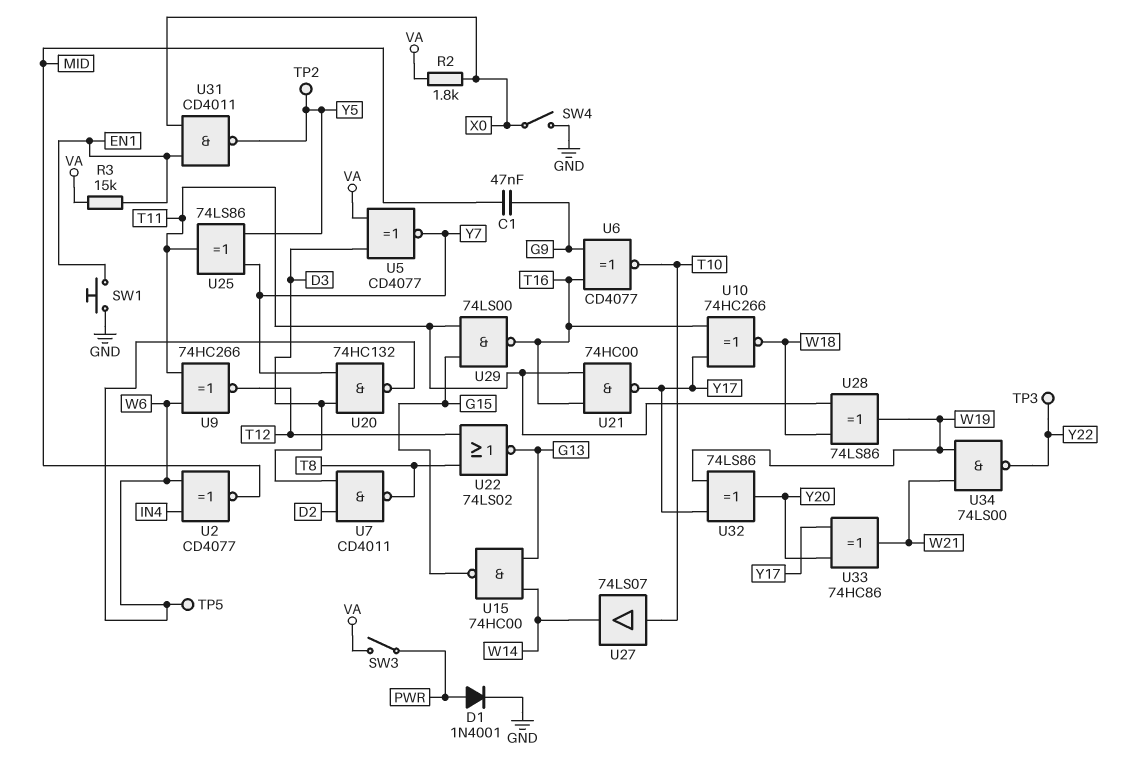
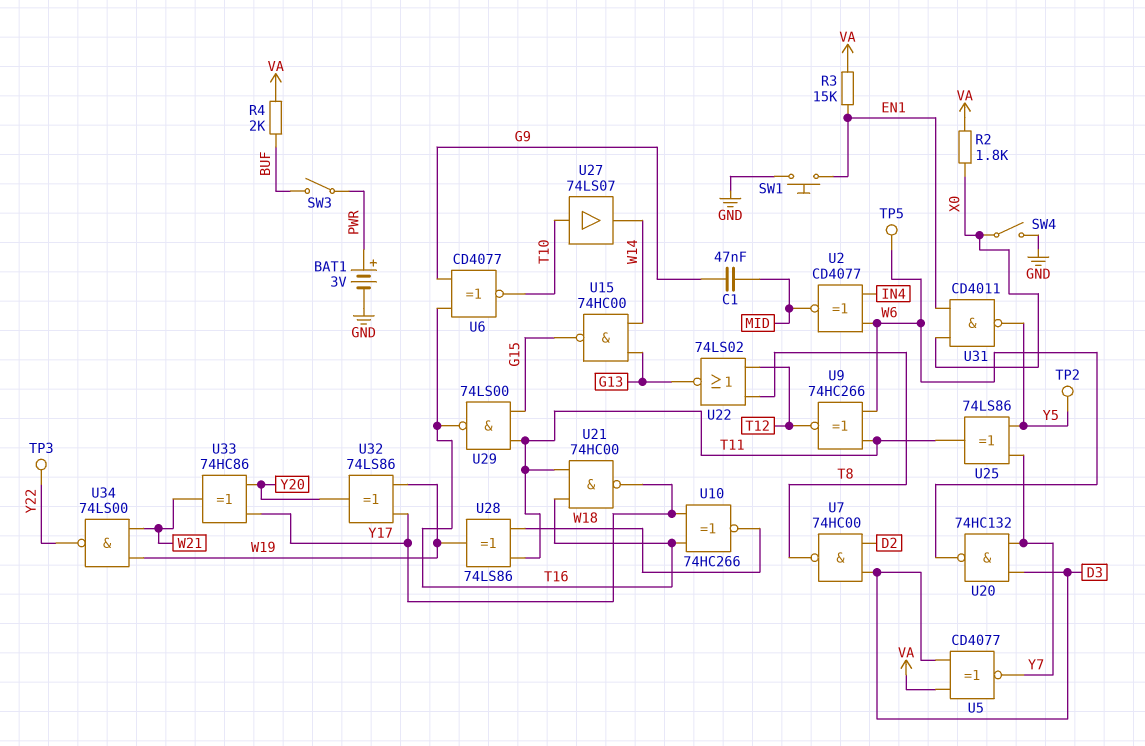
BAT1: none -> 3V (plus PWR, minus GND)
D1: diode 1N4001 (A PWR, K GND) -> none
R4: none -> 2k (BUF, VA)
SW3: switch (PWR, VA) -> switch (BUF, PWR)
U7: NAND CD4011 (in D2, in D3, out T8) -> NAND 74HC00 (in D2, in D3, out T8)

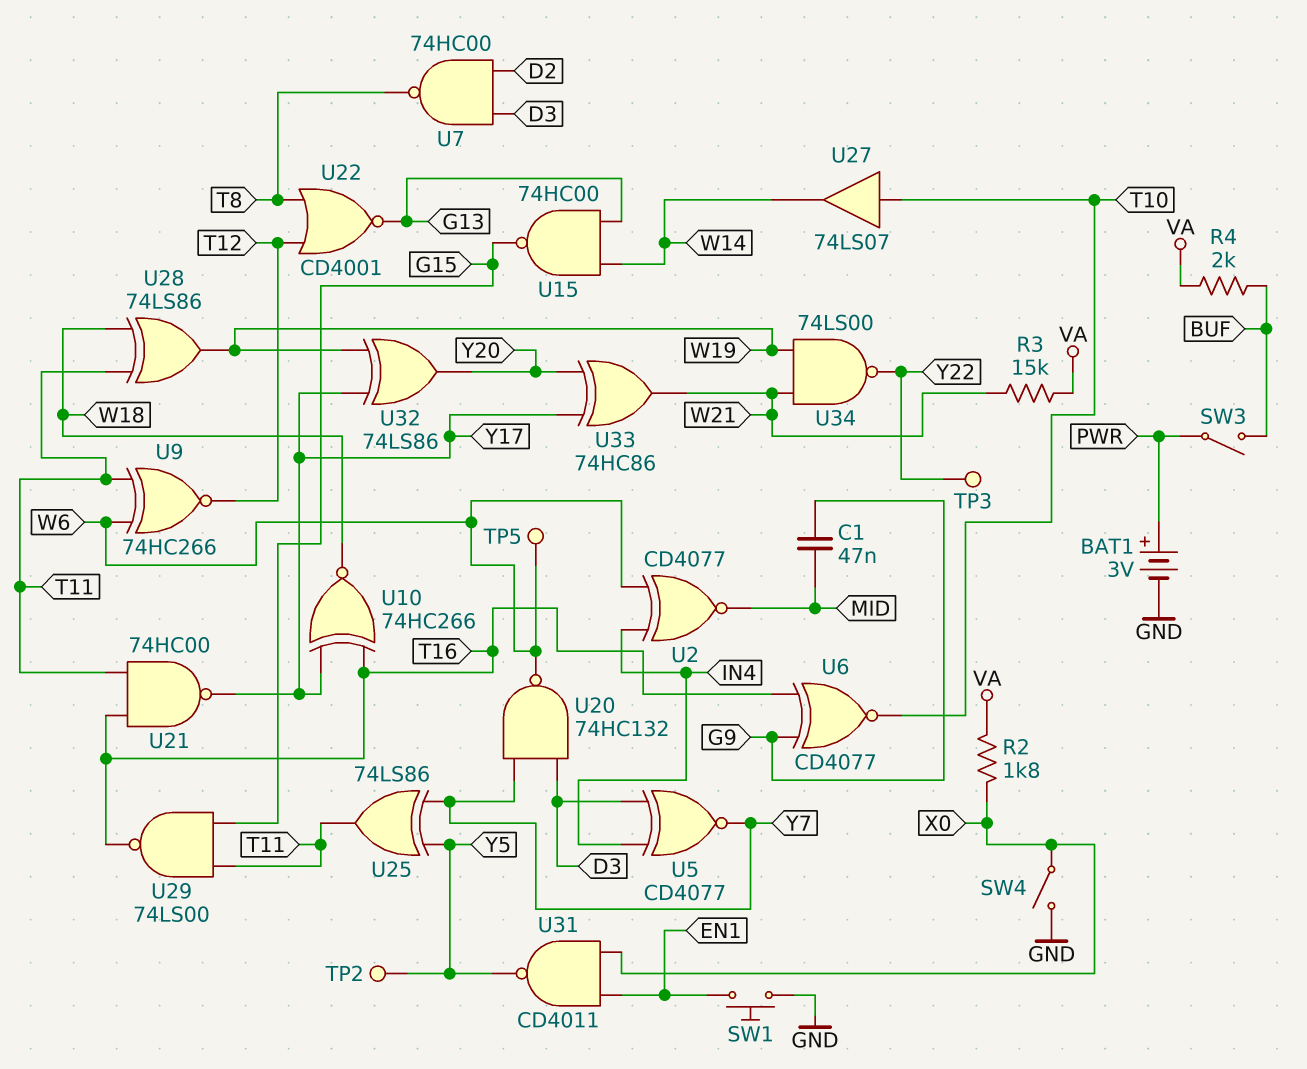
R3: 15k (EN1, VA) -> 15k (VA, W21)
U5: XNOR CD4077 (in D3, in VA, out Y7) -> XNOR CD4077 (in D3, in IN4, out Y7)
U22: NOR 74LS02 (in T8, in T12, out G13) -> NOR CD4001 (in T8, in T12, out G13)

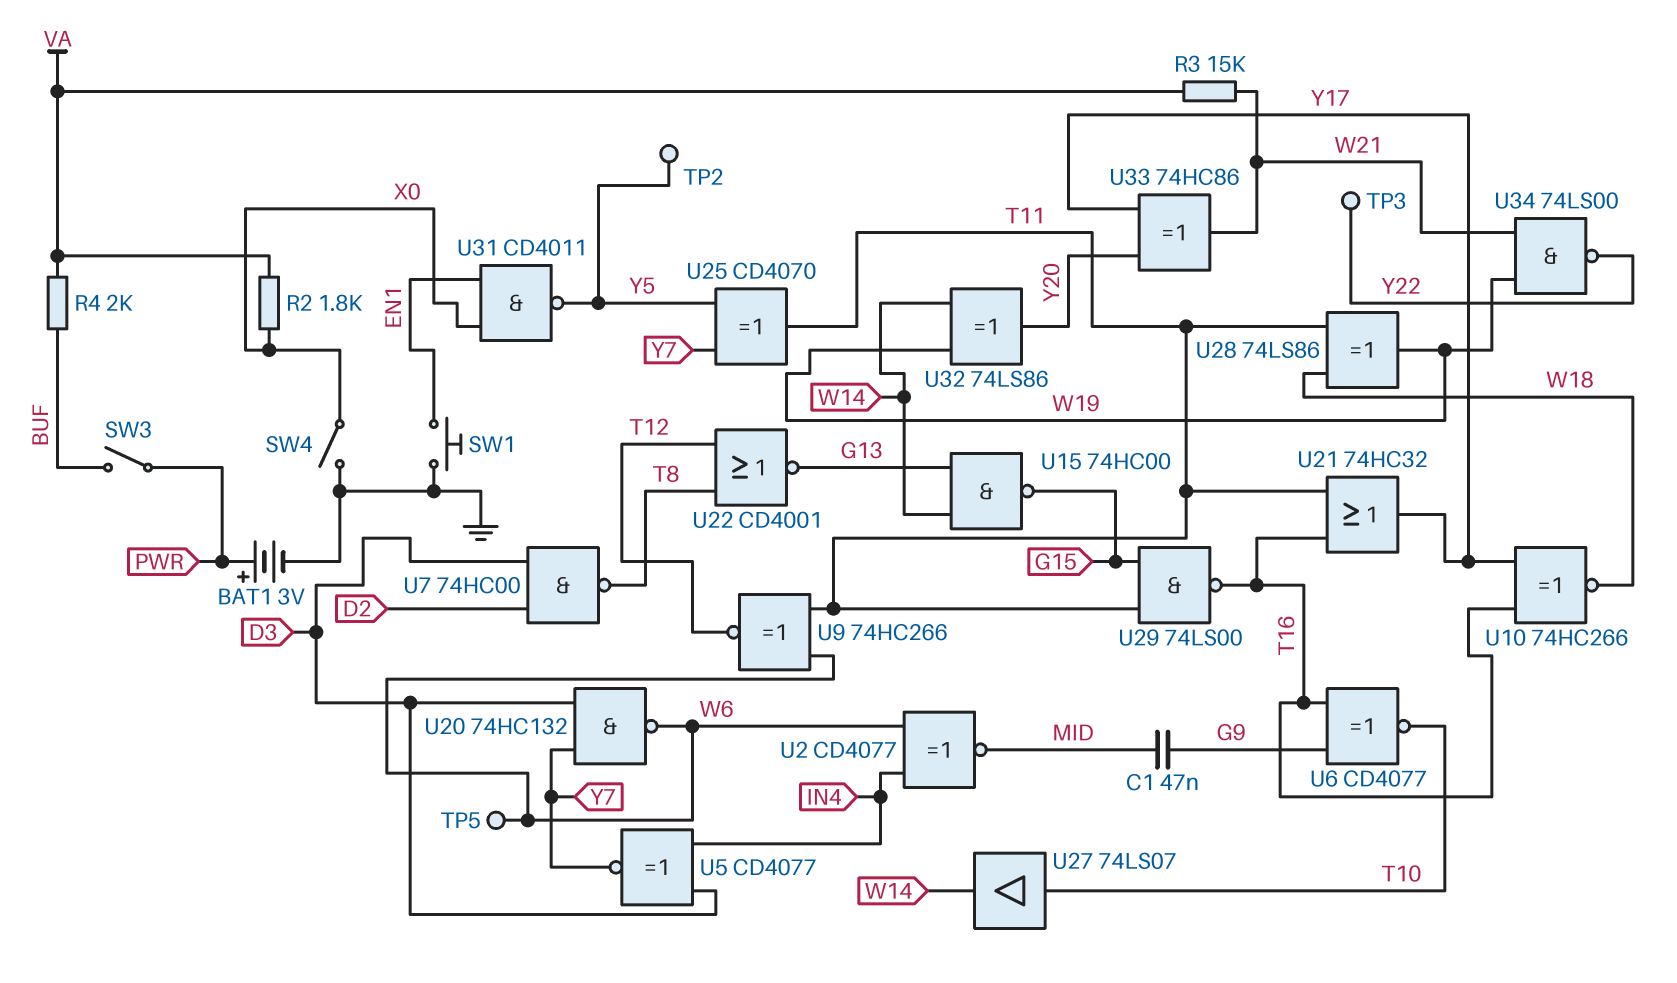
U21: NAND 74HC00 (in T11, in T16, out Y17) -> OR 74HC32 (in T11, in T16, out Y17)
U25: XOR 74LS86 (in Y5, in Y7, out T11) -> XOR CD4070 (in Y5, in Y7, out T11)
U32: XOR 74LS86 (in W19, in Y17, out Y20) -> XOR 74LS86 (in W14, in W19, out Y20)

